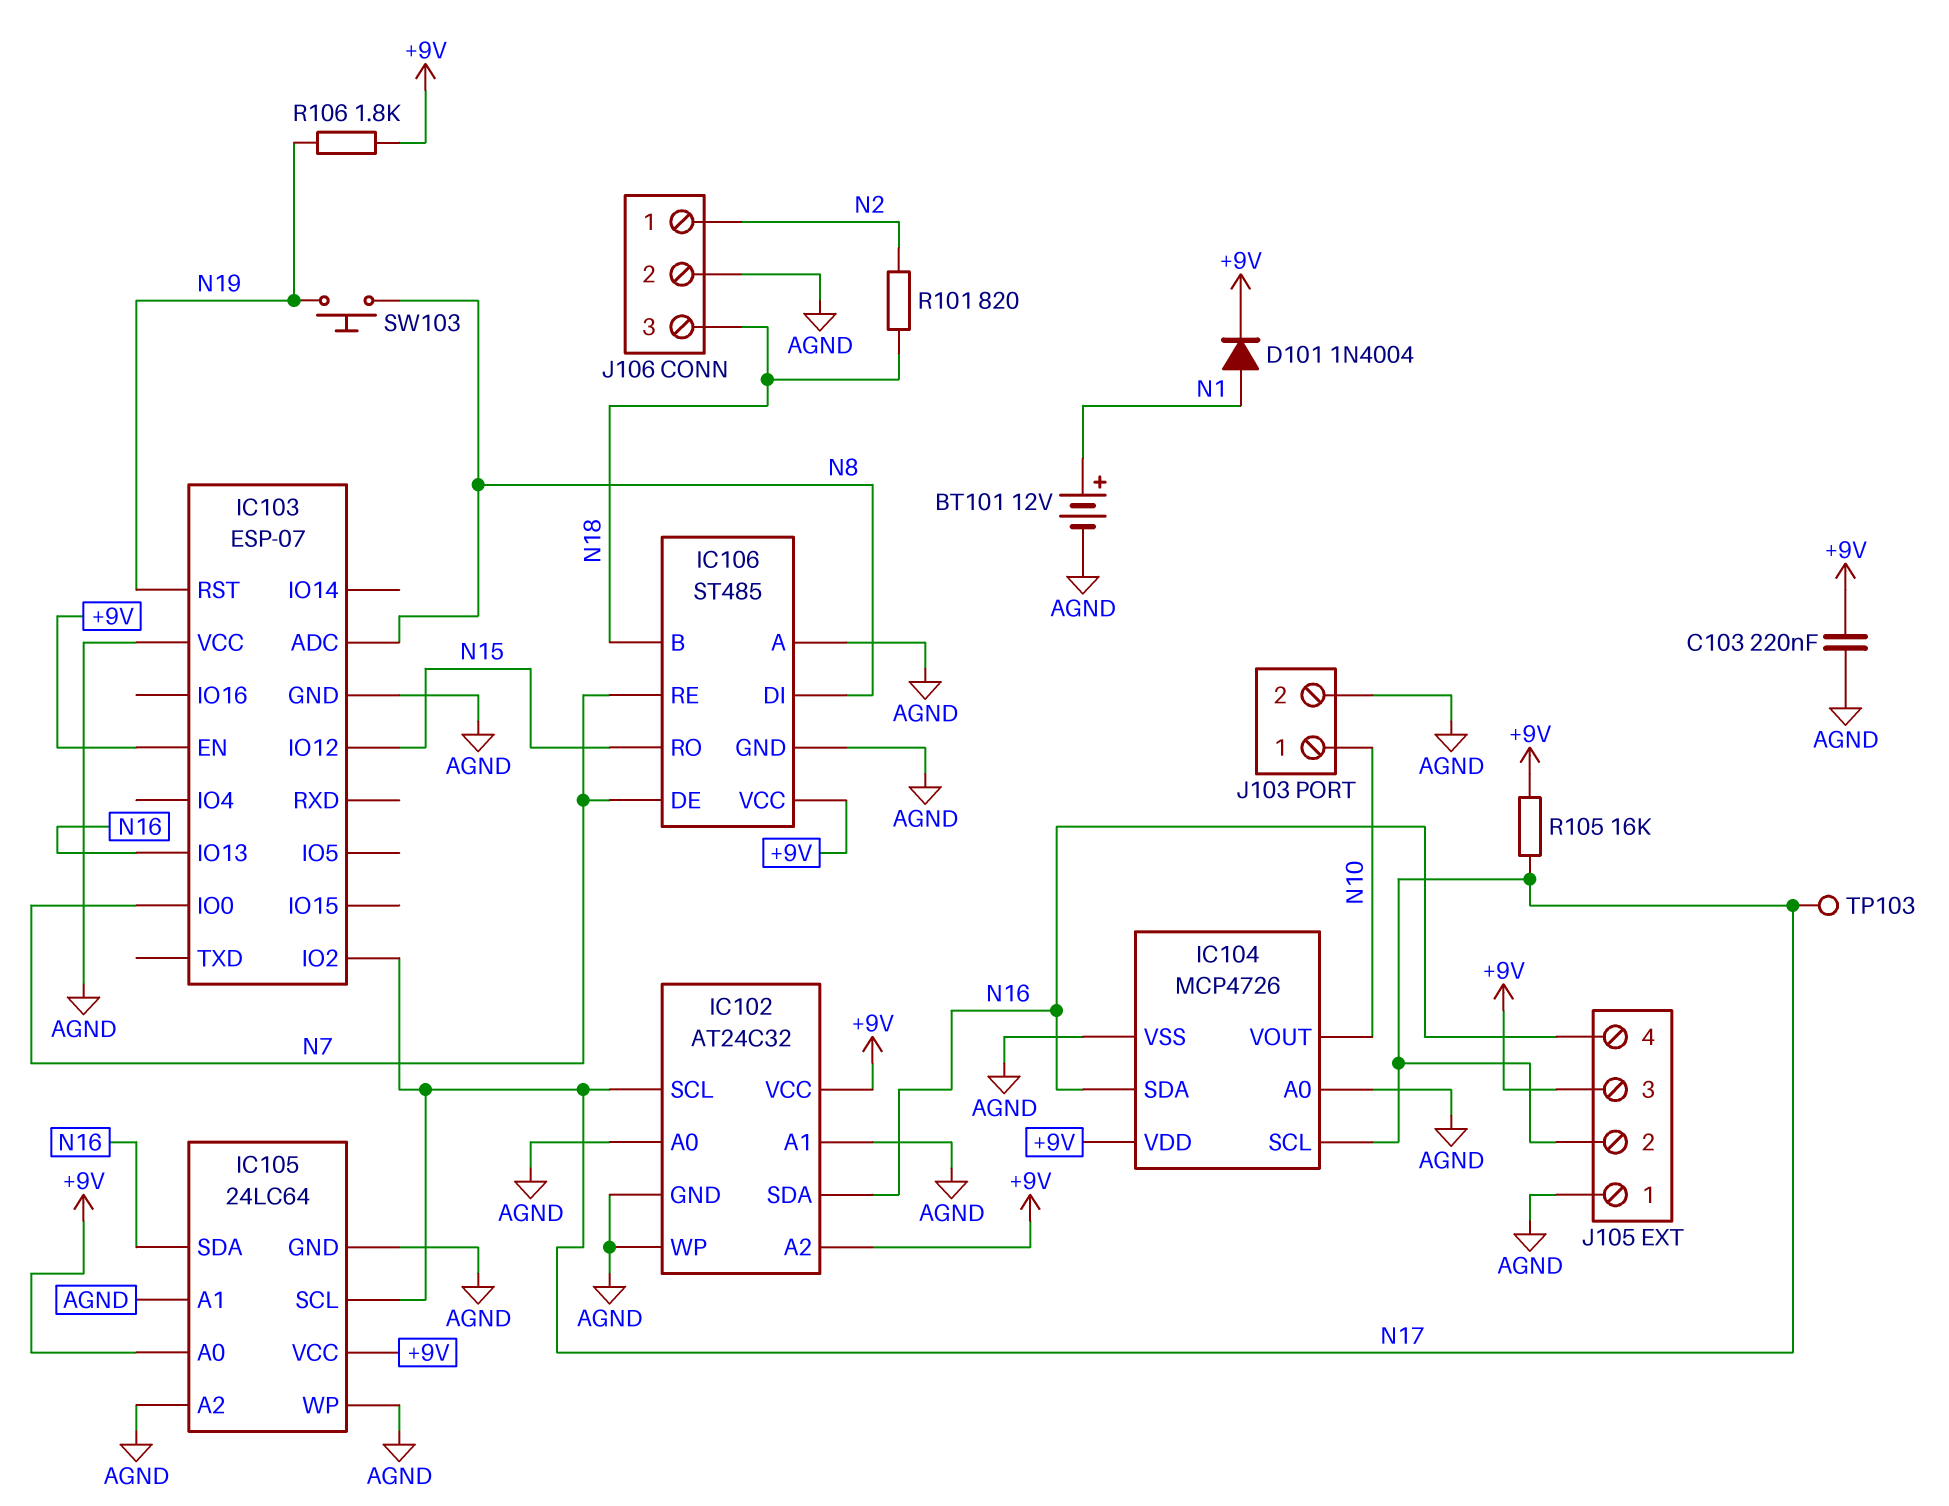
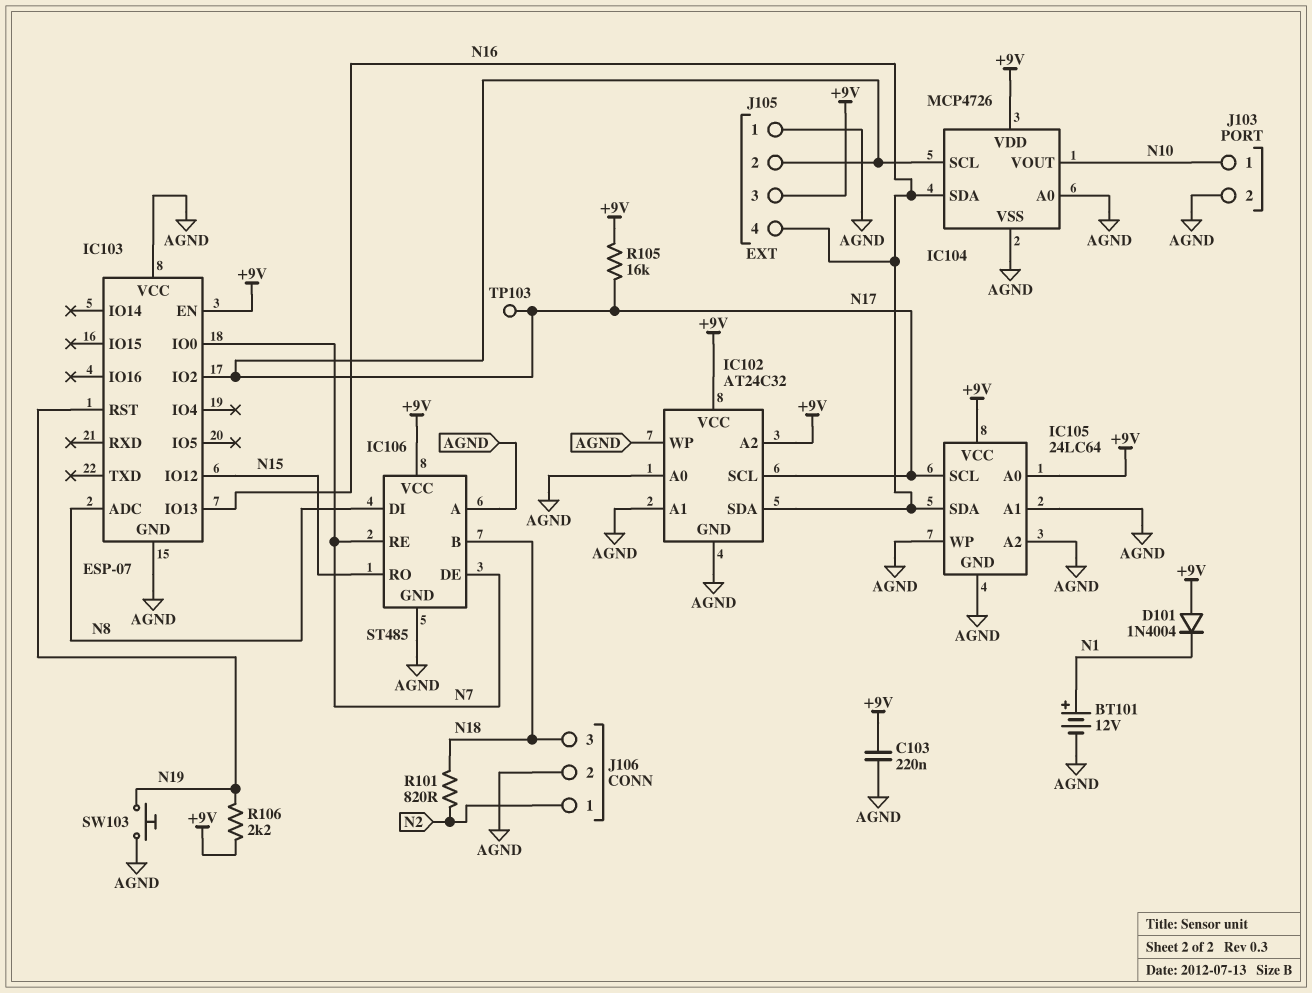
D101: diode 1N4004 (A N1, K +9V) -> diode 1N4004 (A +9V, K N1)
R106: 1.8k (+9V, N19) -> 2.2k (+9V, N19)
SW103: button (N8, N19) -> button (AGND, N19)

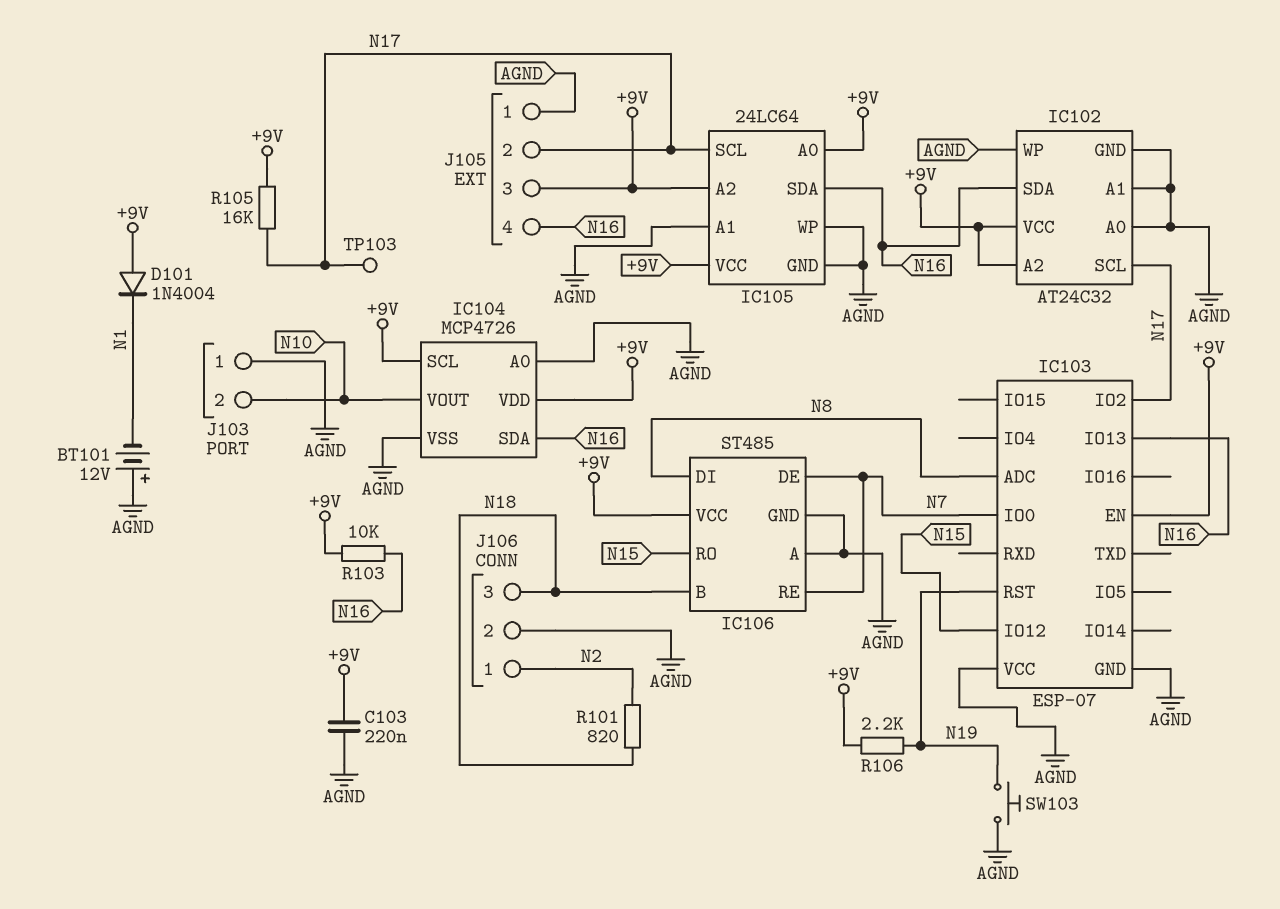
BT101: 12V (plus N1, minus AGND) -> 12V (plus AGND, minus N1)
IC104 pin SCL: N17 -> +9V
IC105 pin A2: AGND -> +9V
J103 pin 1: N10 -> AGND
J103 pin 2: AGND -> N10
R103: none -> 10k (+9V, N16)

